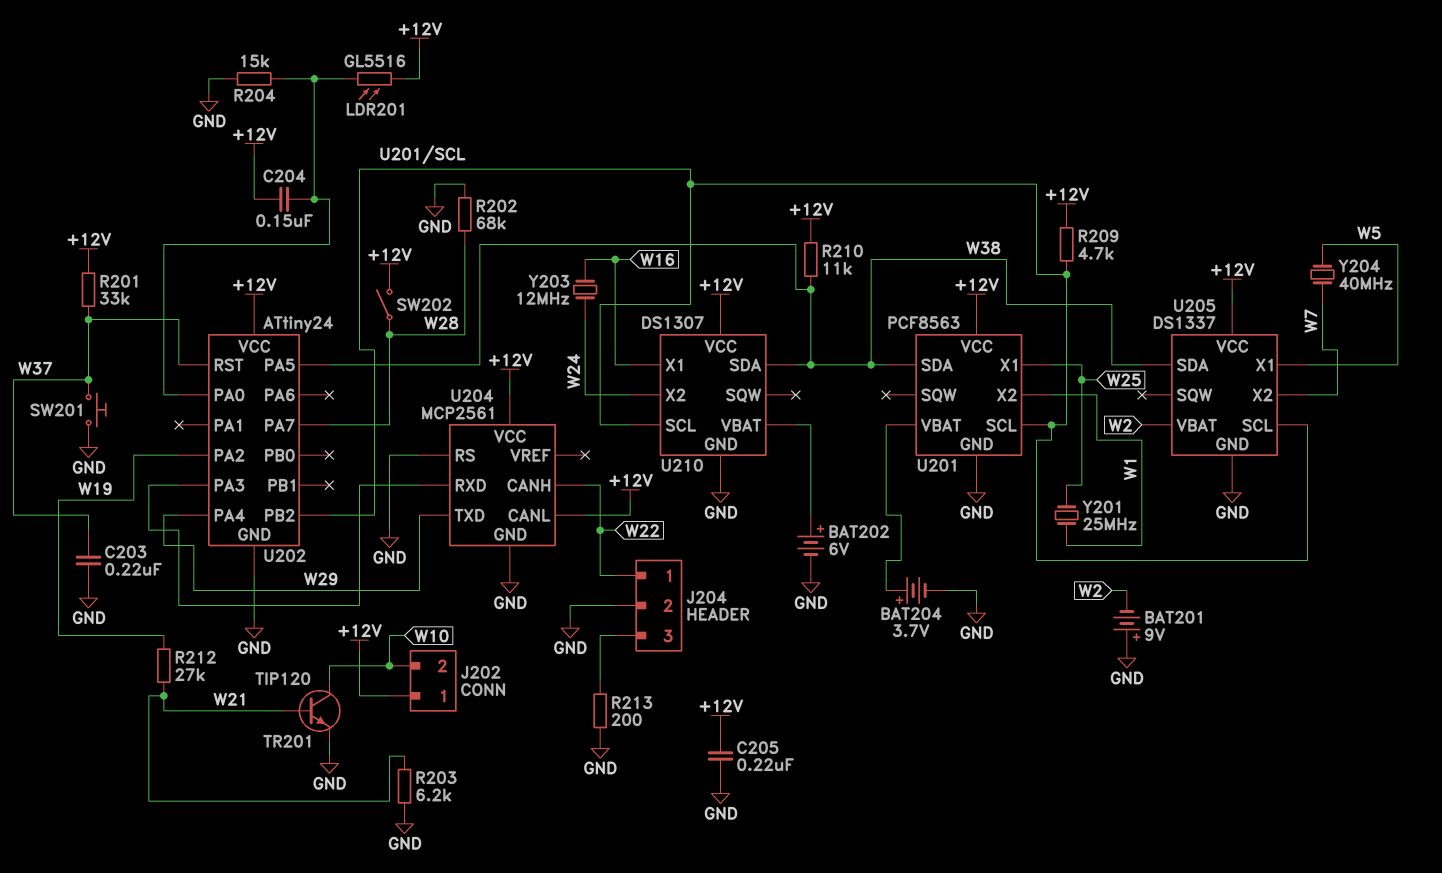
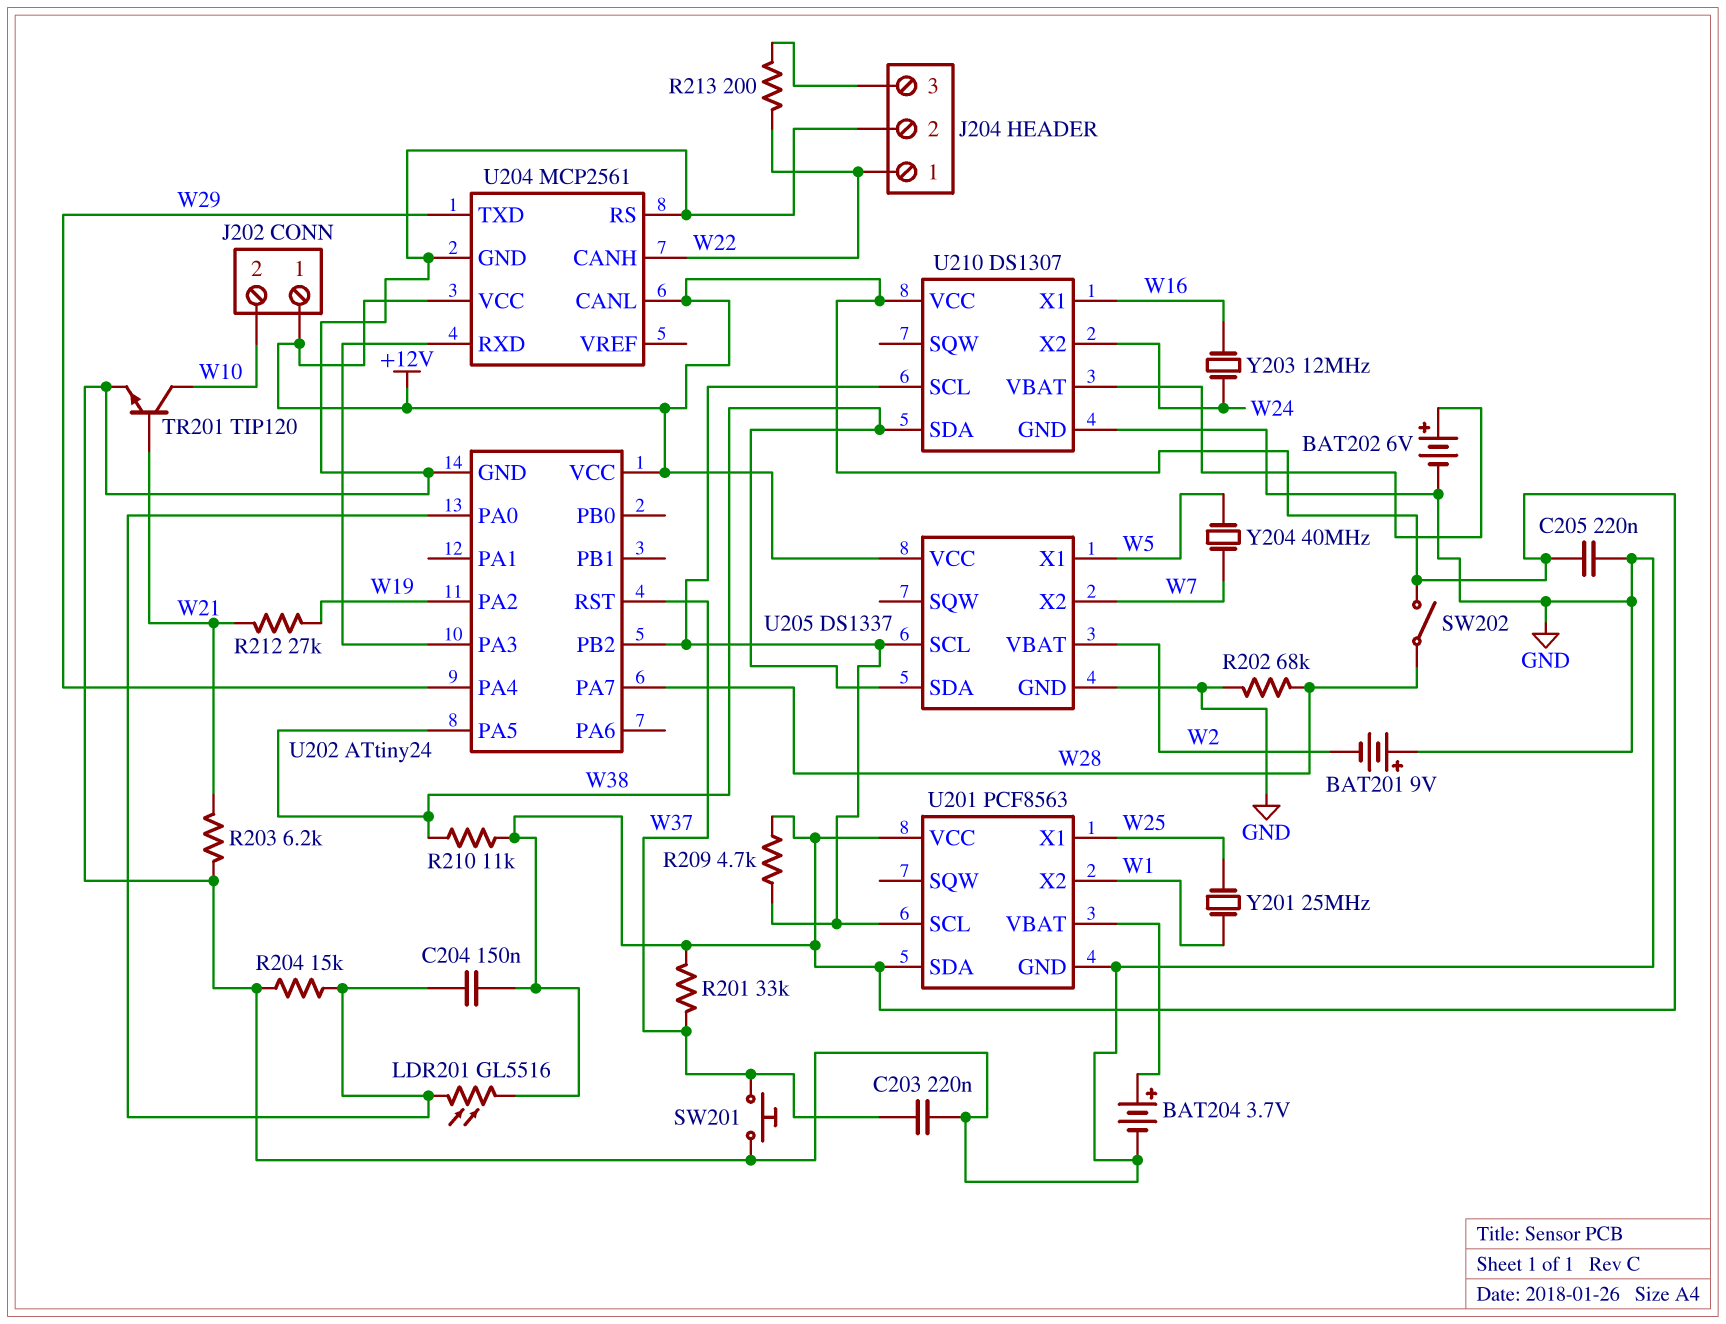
R213: 200 (GND, J204/3) -> 200 (J204/3, W22)
U201 pin SDA: W38 -> +12V

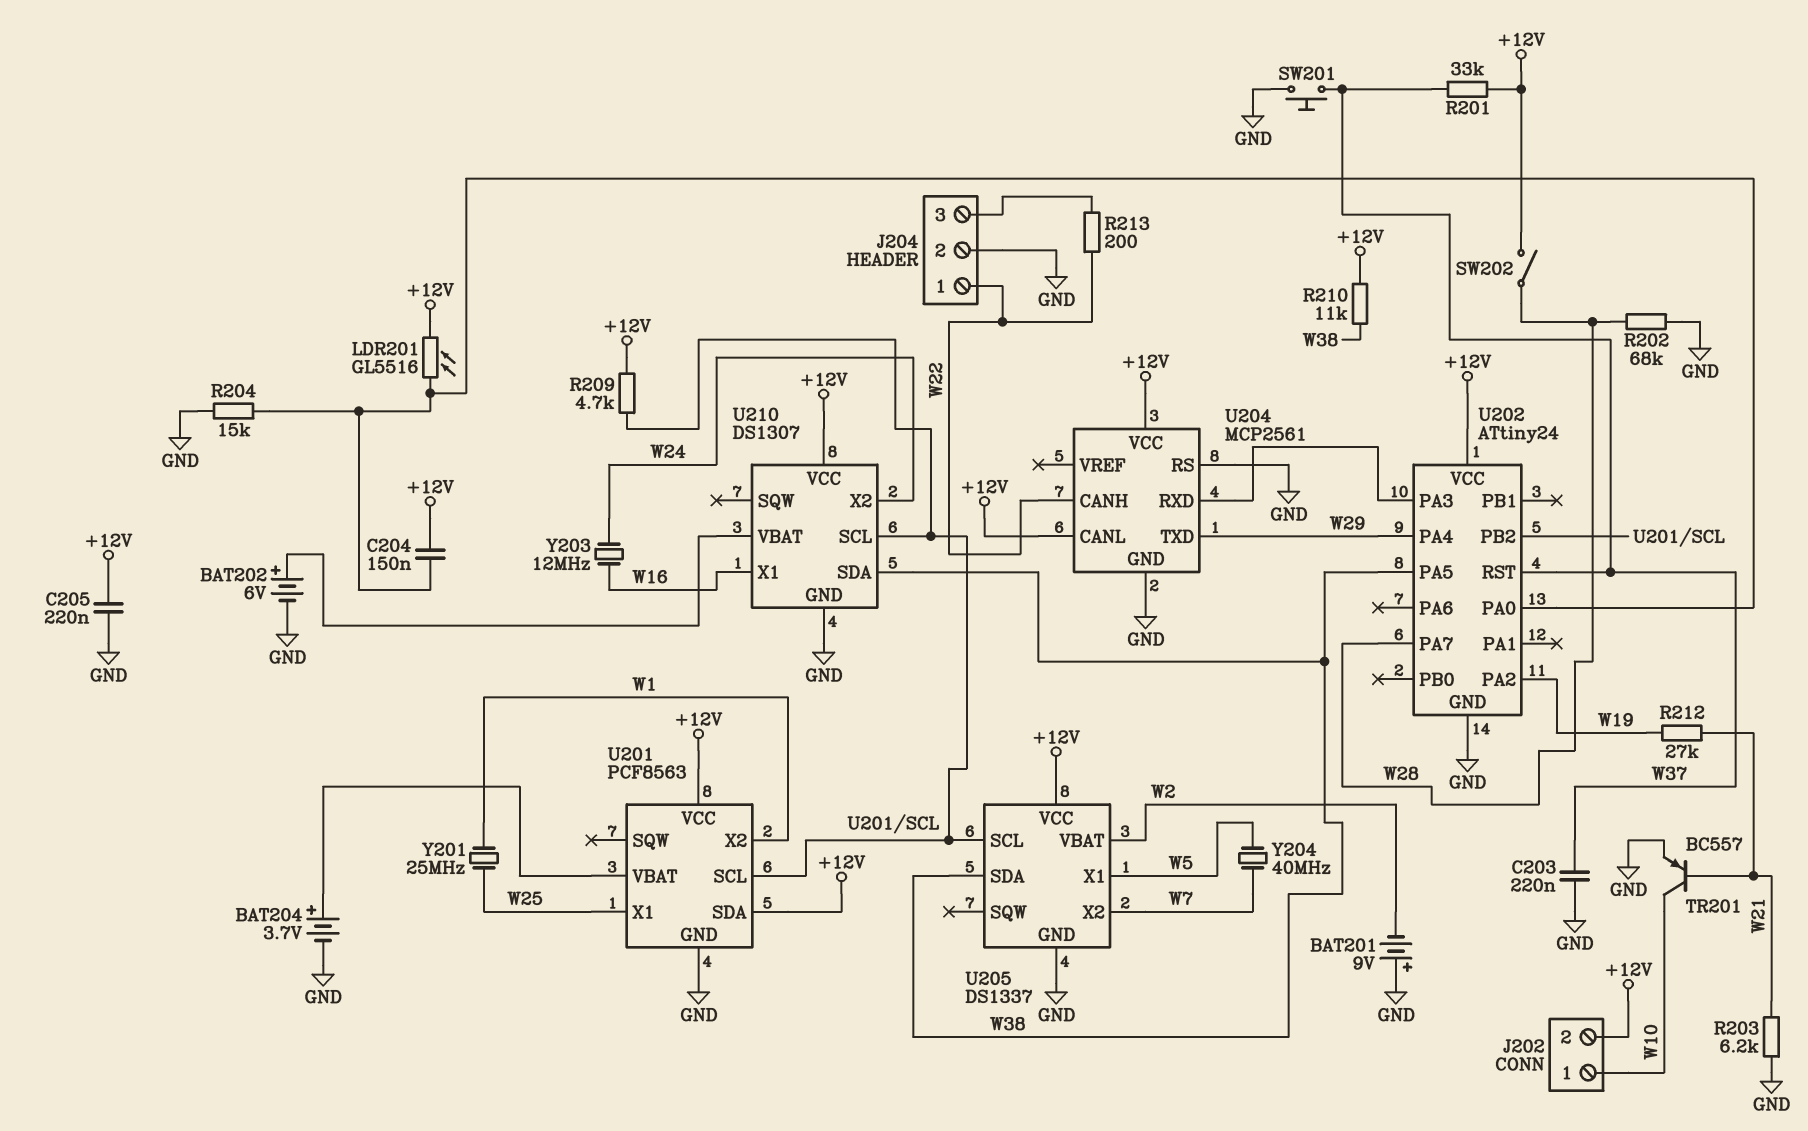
J202 pin 1: +12V -> W10
J202 pin 2: W10 -> +12V
TR201: NPN TIP120 (B W21, C W10, E GND) -> PNP BC557 (B W21, C W10, E GND)

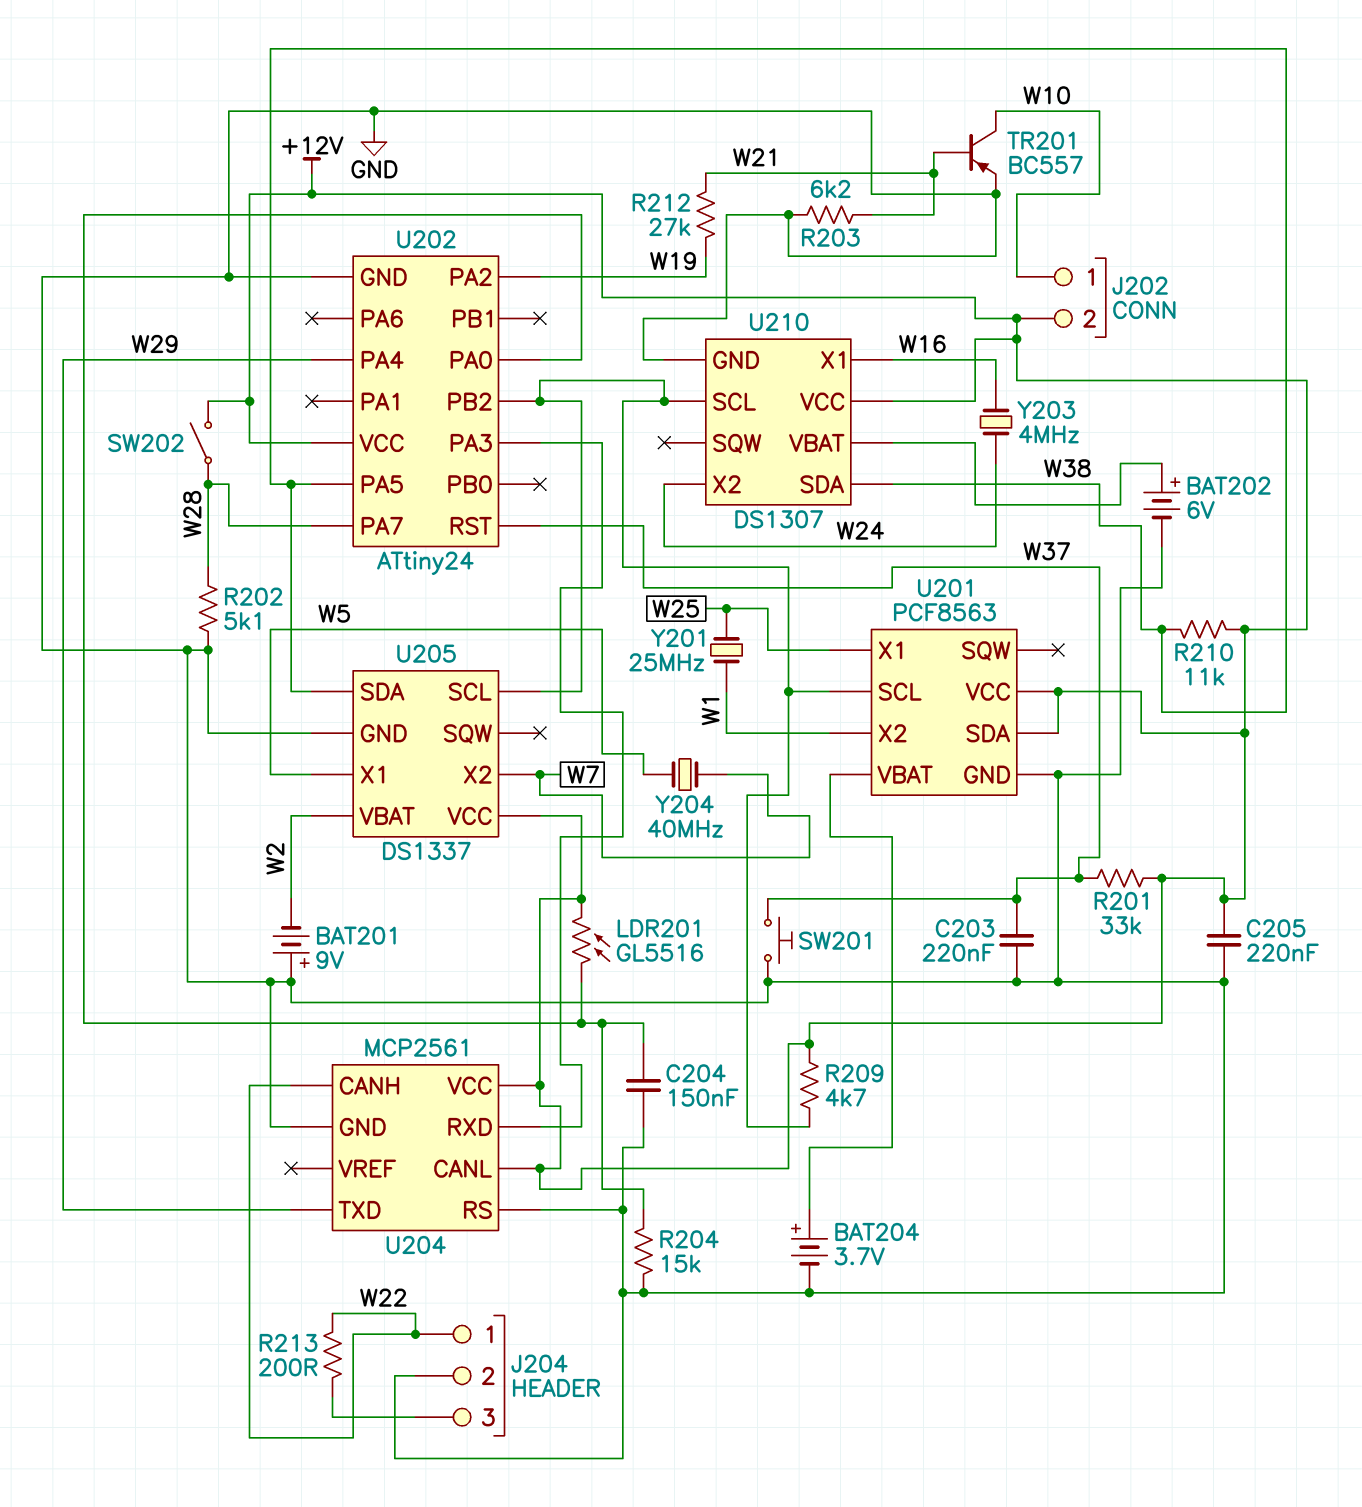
C204: 150nF (+12V, U202/PA0) -> 150nF (GND, U202/PA0)
R202: 68k (GND, W28) -> 5.1k (GND, W28)
Y203: 12MHz (W16, W24) -> 4MHz (W16, W24)

